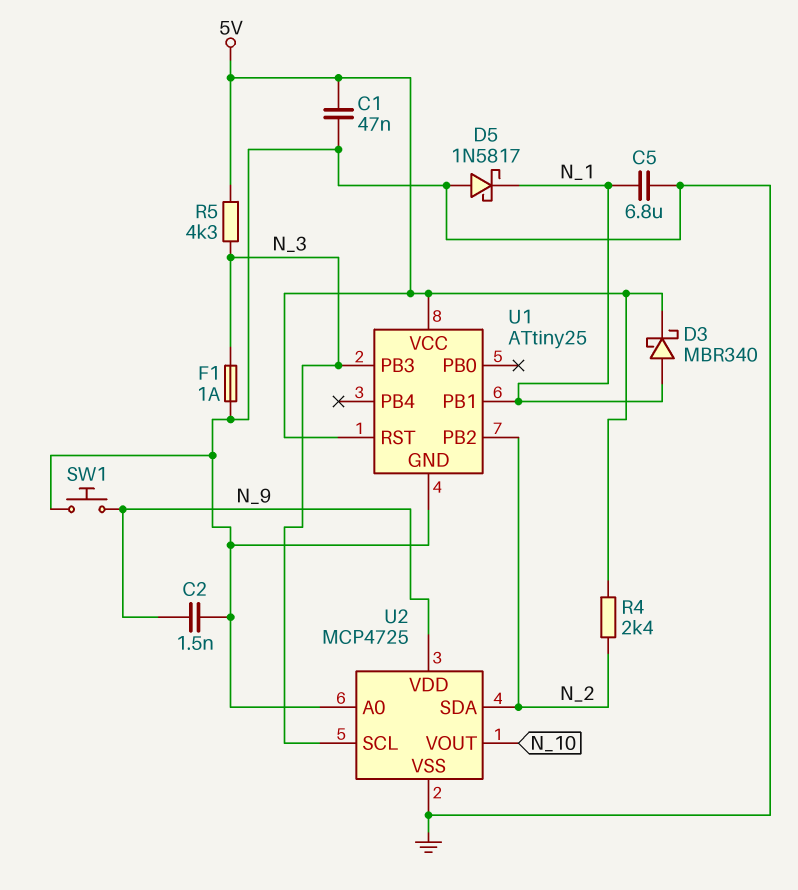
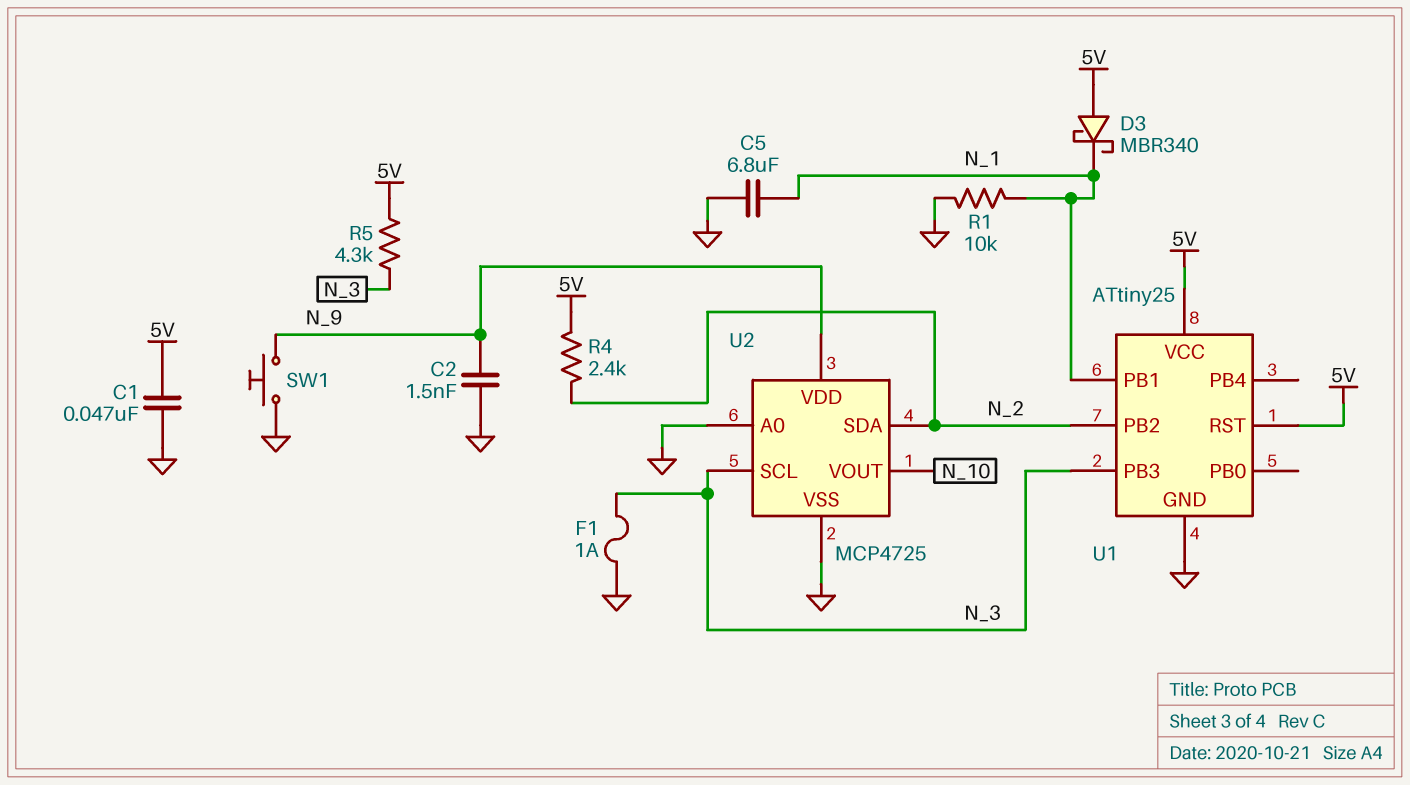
D3: schottky MBR340 (A N_1, K 5V) -> schottky MBR340 (A 5V, K N_1)
D5: schottky 1N5817 (A GND, K N_1) -> none
R1: none -> 10k (GND, N_1)

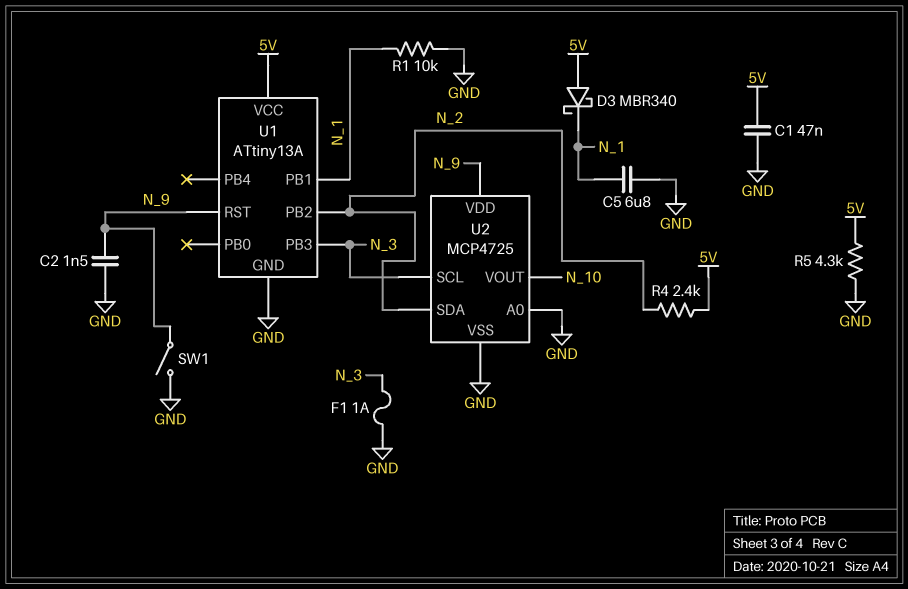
R5: 4.3k (5V, N_3) -> 4.3k (5V, GND)
SW1: button (GND, N_9) -> switch (GND, N_9)
U1: ATtiny25 -> ATtiny13A
U1 pin RST: 5V -> N_9

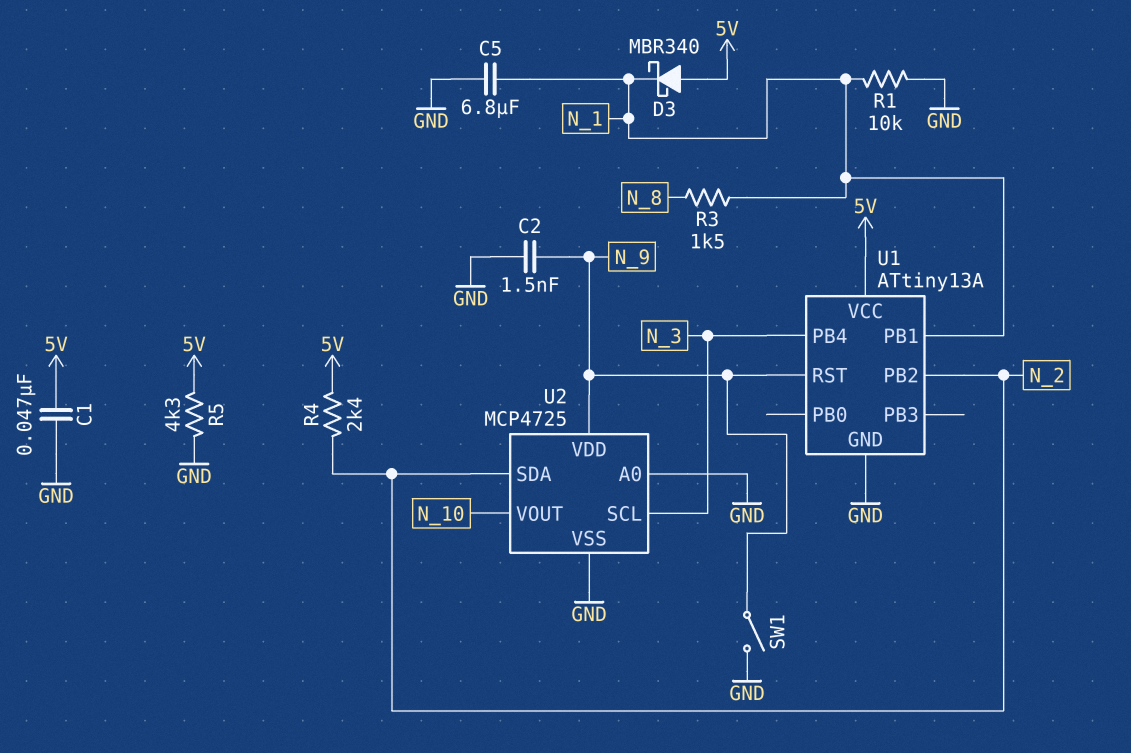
F1: 1A (GND, N_3) -> none
R3: none -> 1.5k (N_1, N_8)
U1 pin PB3: N_3 -> none
U1 pin PB4: none -> N_3

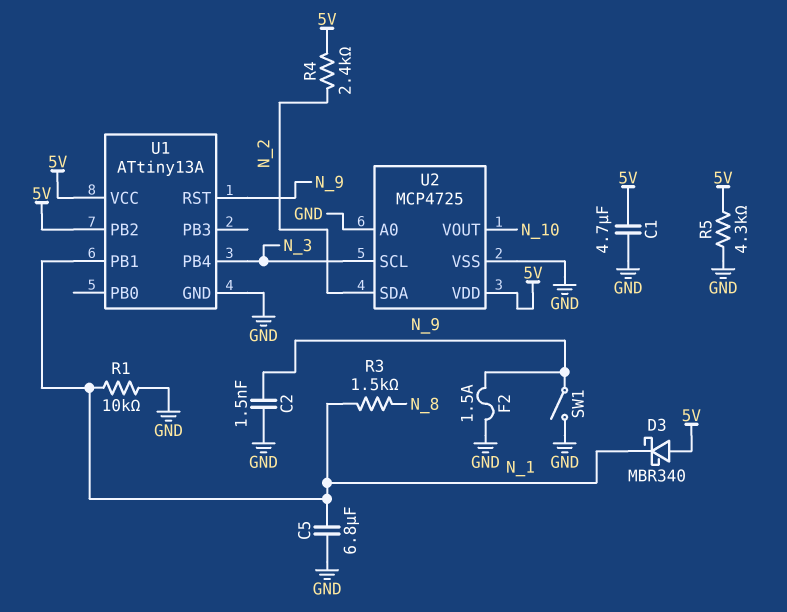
C1: 47nF (5V, GND) -> 4.7uF (5V, GND)
F2: none -> 1.5A (GND, N_9)
U1 pin PB2: N_2 -> 5V
U2 pin VDD: N_9 -> 5V

